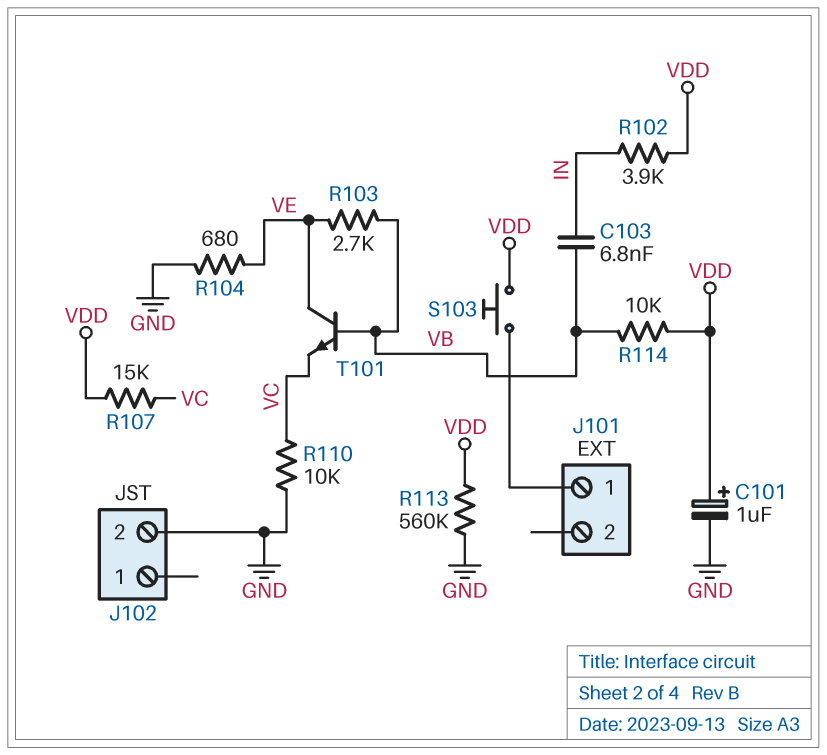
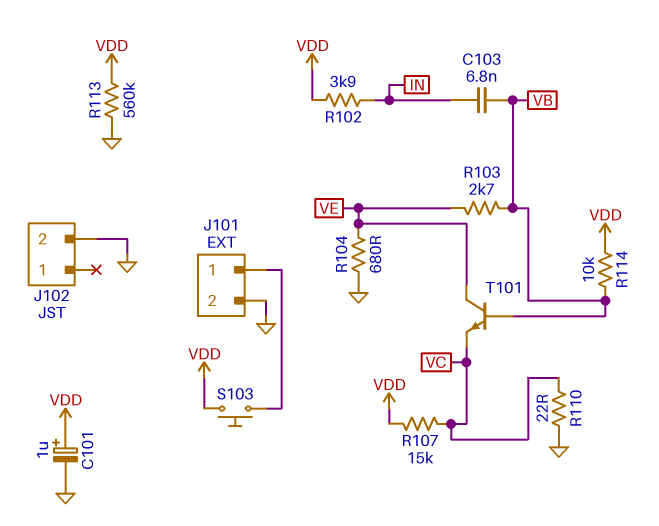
J101 pin 2: none -> GND
R110: 10k (GND, VC) -> 22 (GND, VC)

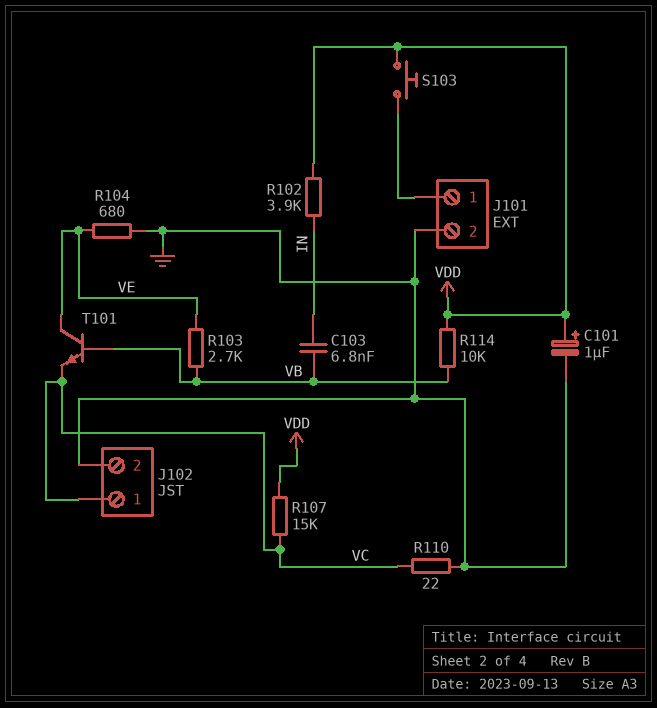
J102 pin 1: none -> VC
R113: 560k (GND, VDD) -> none

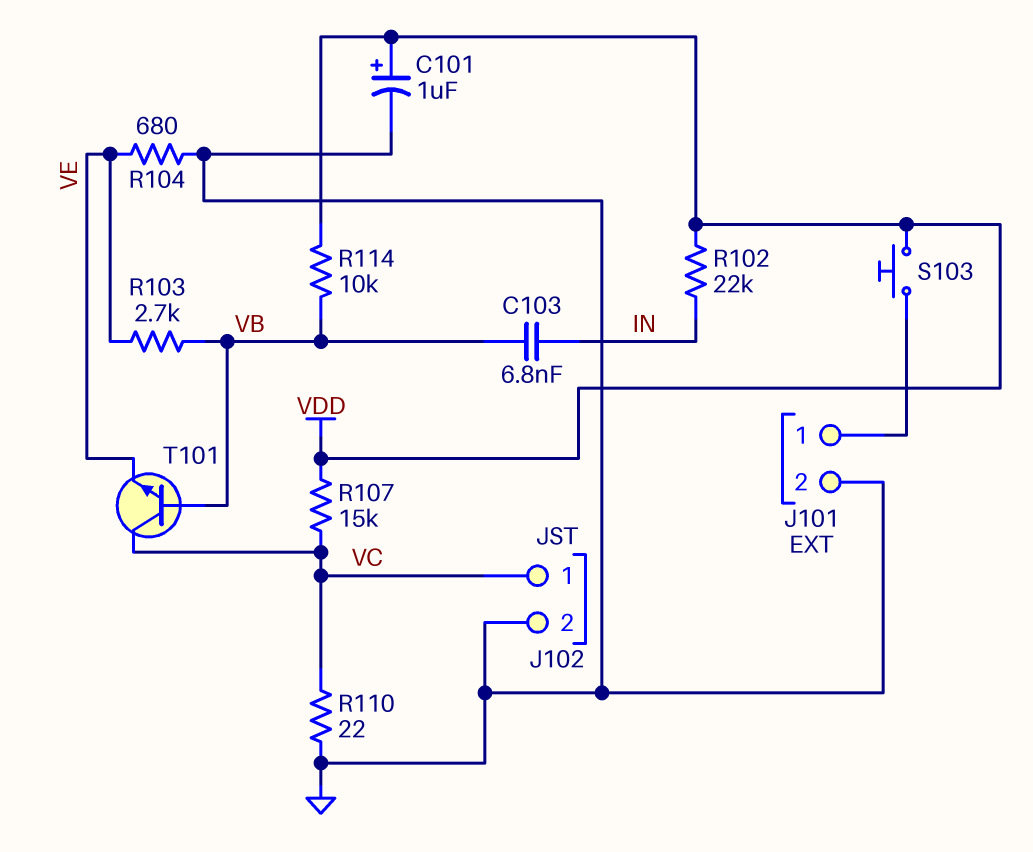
R102: 3.9k (IN, VDD) -> 22k (IN, VDD)
T101: NPN (B VB, C VE, E VC) -> NPN (B VB, C VC, E VE)

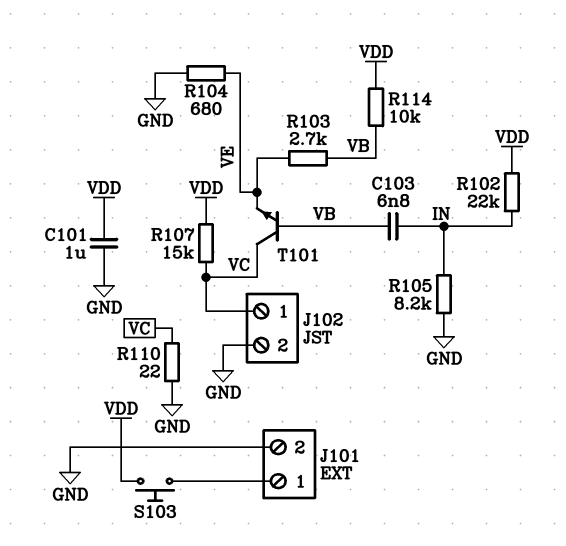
C101: 1uF (plus VDD, minus GND) -> 1uF (GND, VDD)
R105: none -> 8.2k (GND, IN)

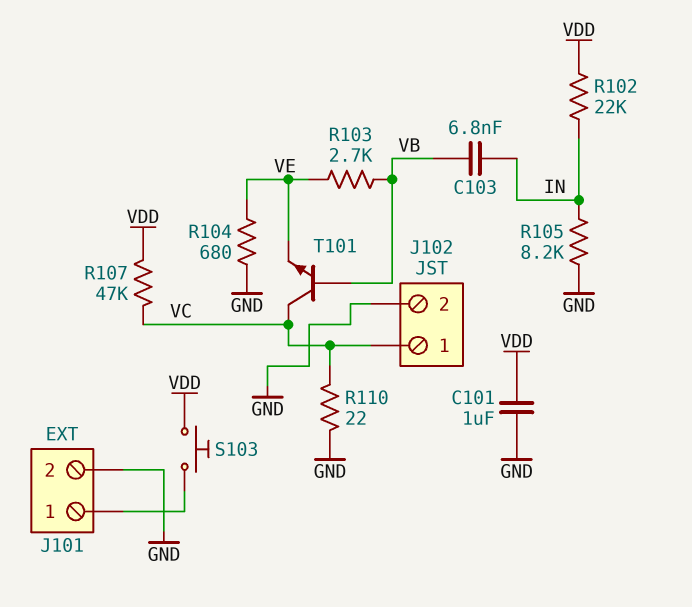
R107: 15k (VC, VDD) -> 47k (VC, VDD)
R114: 10k (VB, VDD) -> none

